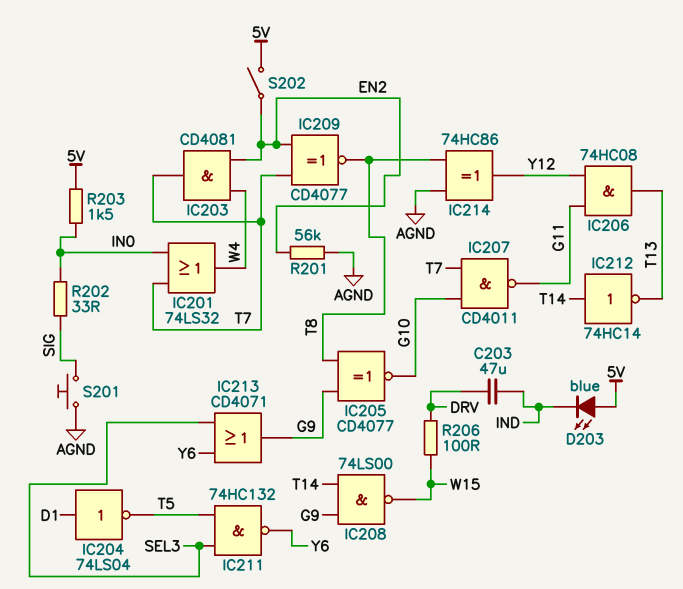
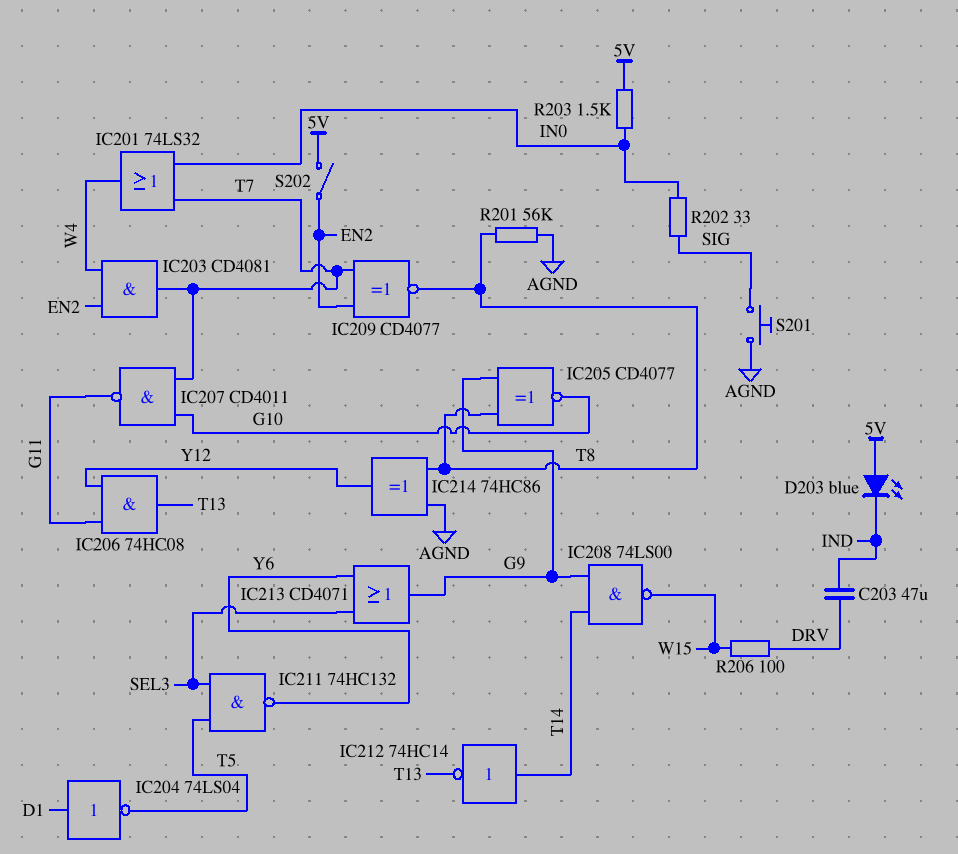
R201: 56k (AGND, EN2) -> 56k (AGND, T8)

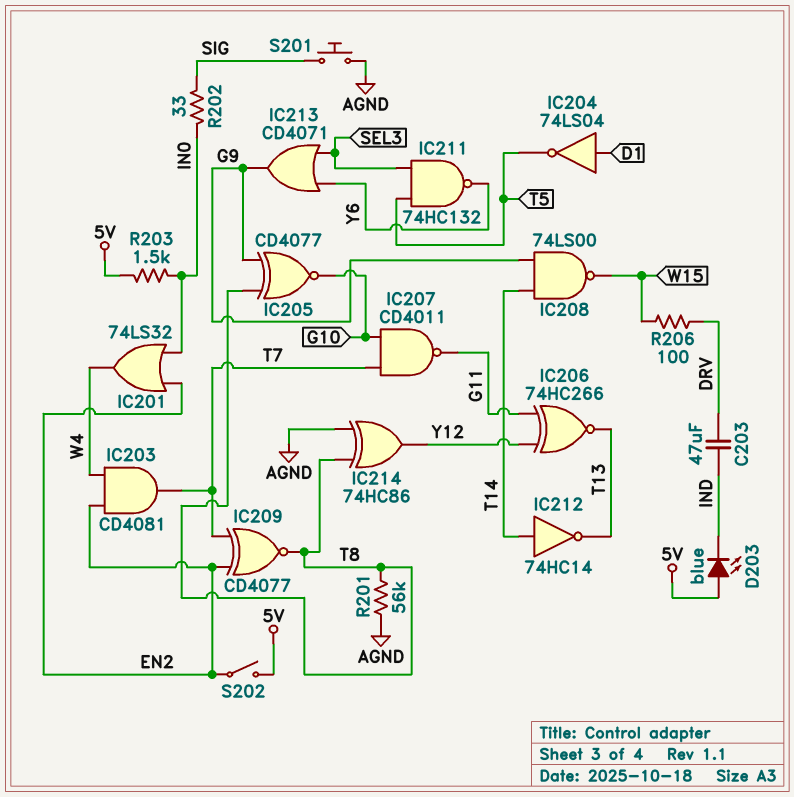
IC201: OR 74LS32 (in IN0, in T7, out W4) -> OR 74LS32 (in EN2, in IN0, out W4)
IC206: AND 74HC08 (in G11, in Y12, out T13) -> XNOR 74HC266 (in G11, in Y12, out T13)

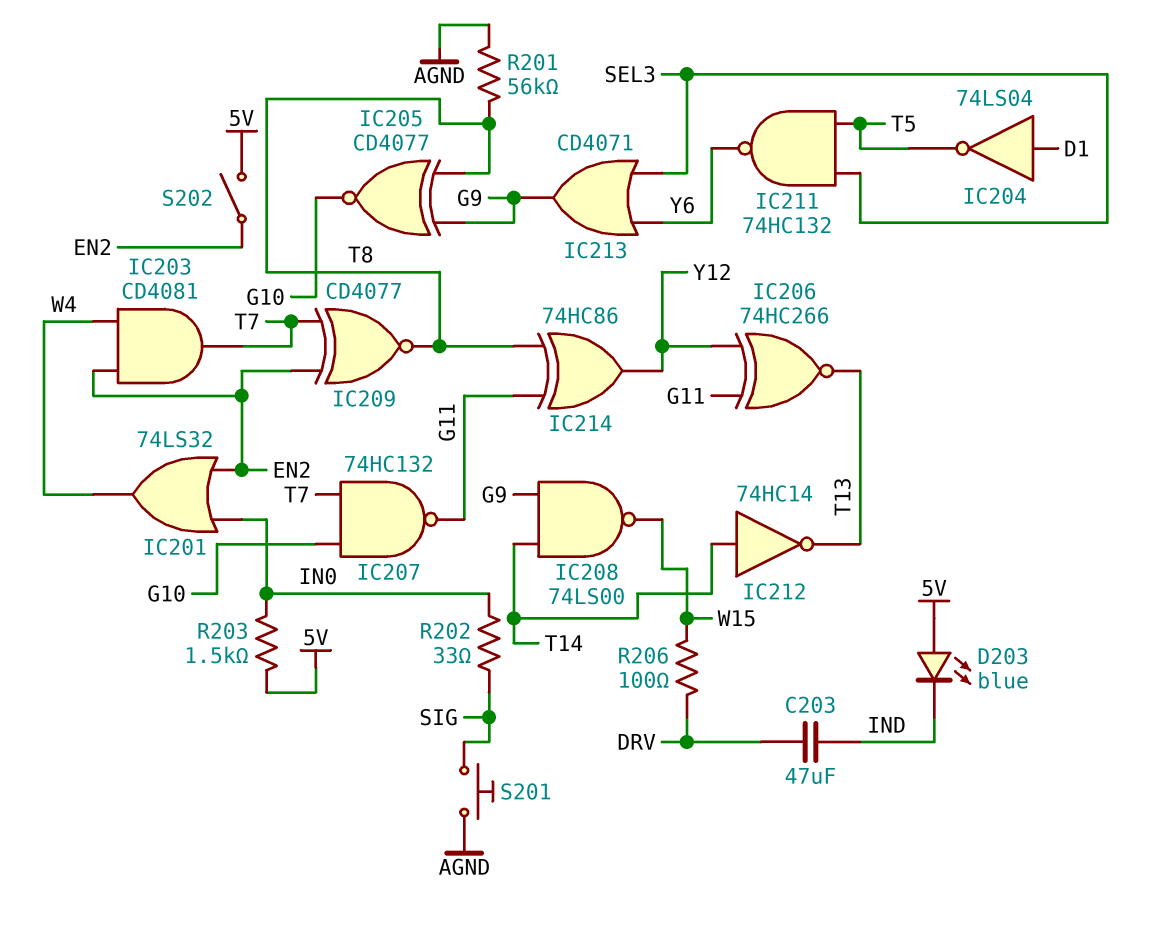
IC207: NAND CD4011 (in G10, in T7, out G11) -> NAND 74HC132 (in G10, in T7, out G11)
IC214: XOR 74HC86 (in AGND, in T8, out Y12) -> XOR 74HC86 (in G11, in T8, out Y12)

